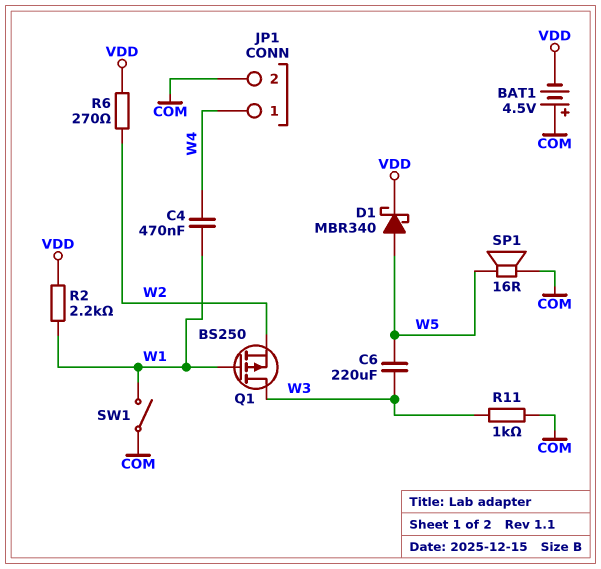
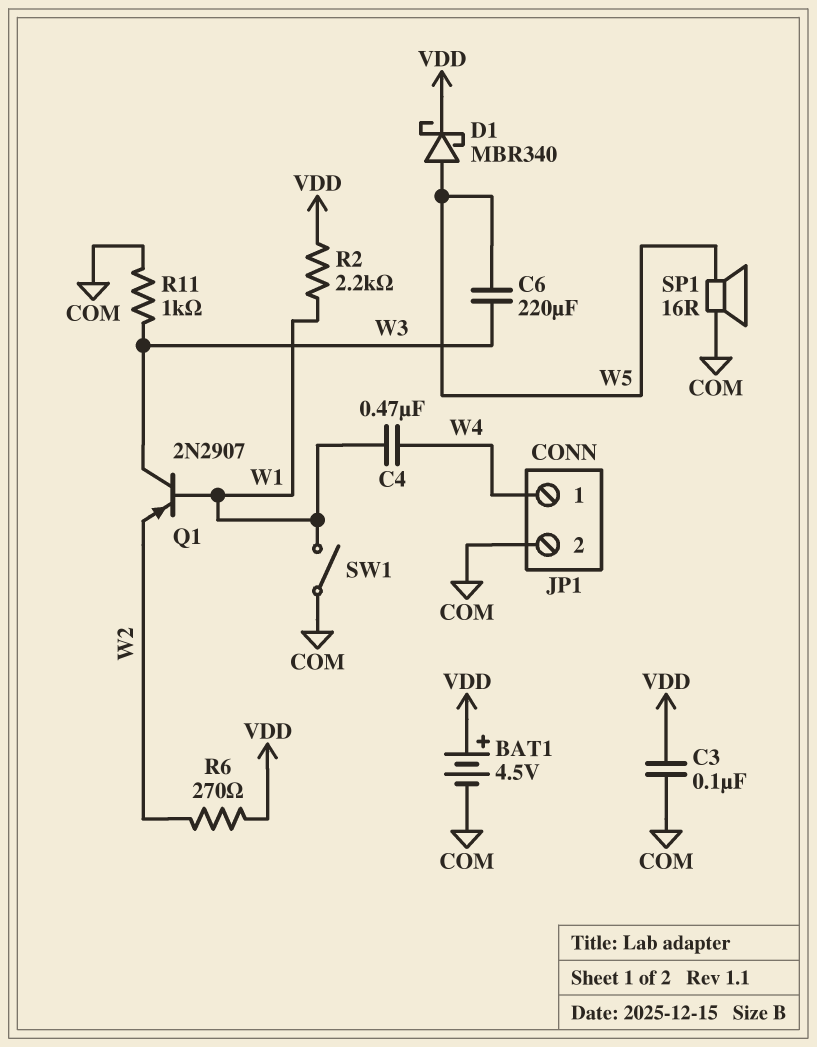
BAT1: 4.5V (plus COM, minus VDD) -> 4.5V (plus VDD, minus COM)
C3: none -> 100nF (COM, VDD)
Q1: PMOS BS250 (G W1, D W3, S W2) -> PNP 2N2907 (B W1, C W3, E W2)

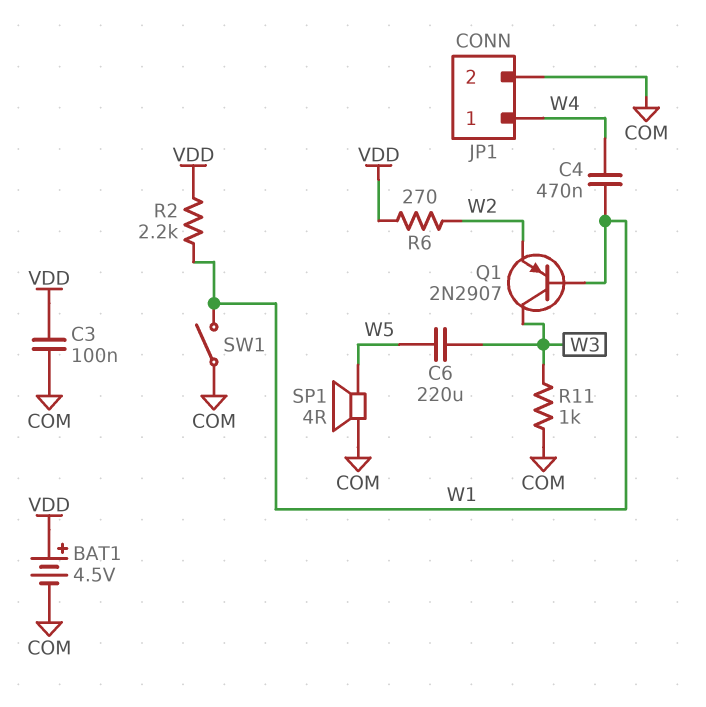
D1: schottky MBR340 (A W5, K VDD) -> none
SP1: speaker 16R (COM, W5) -> speaker 4R (COM, W5)

